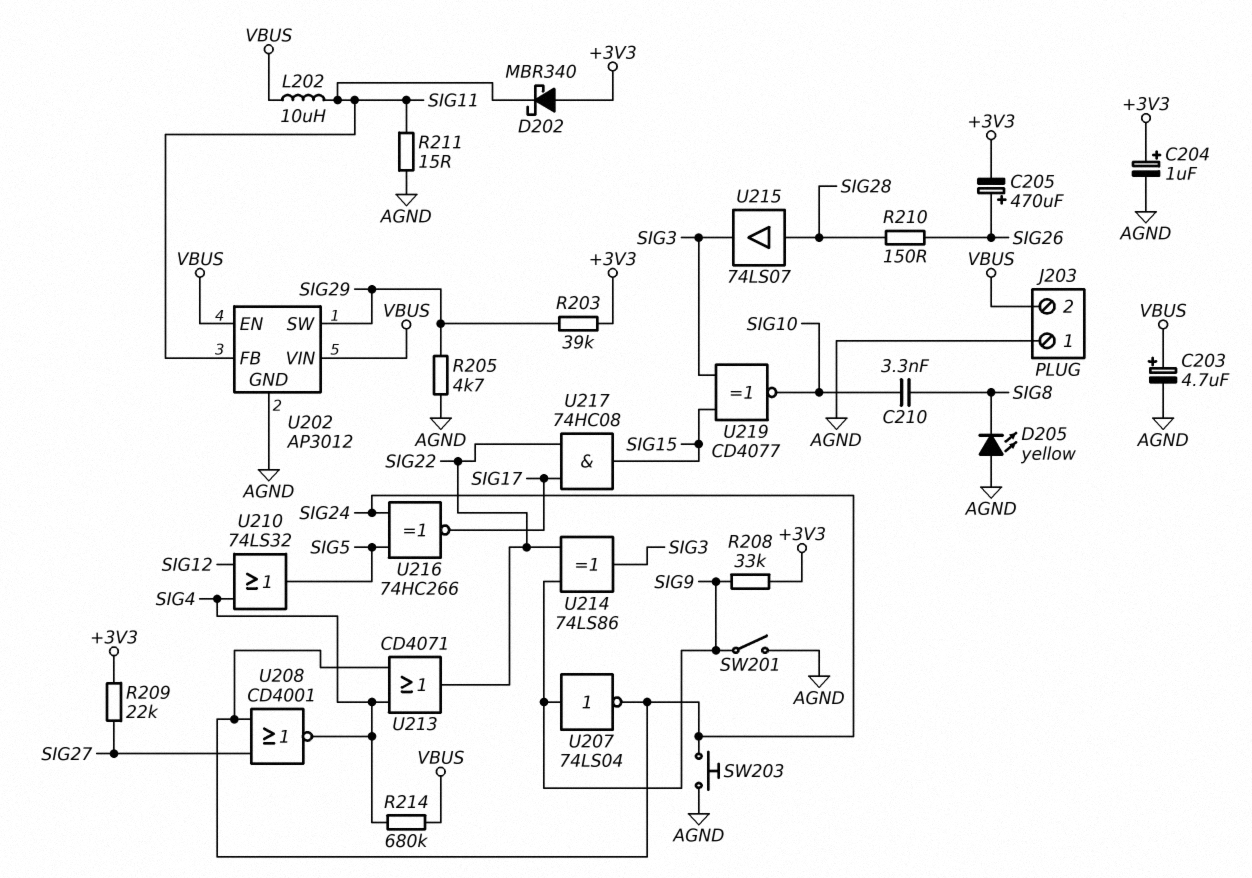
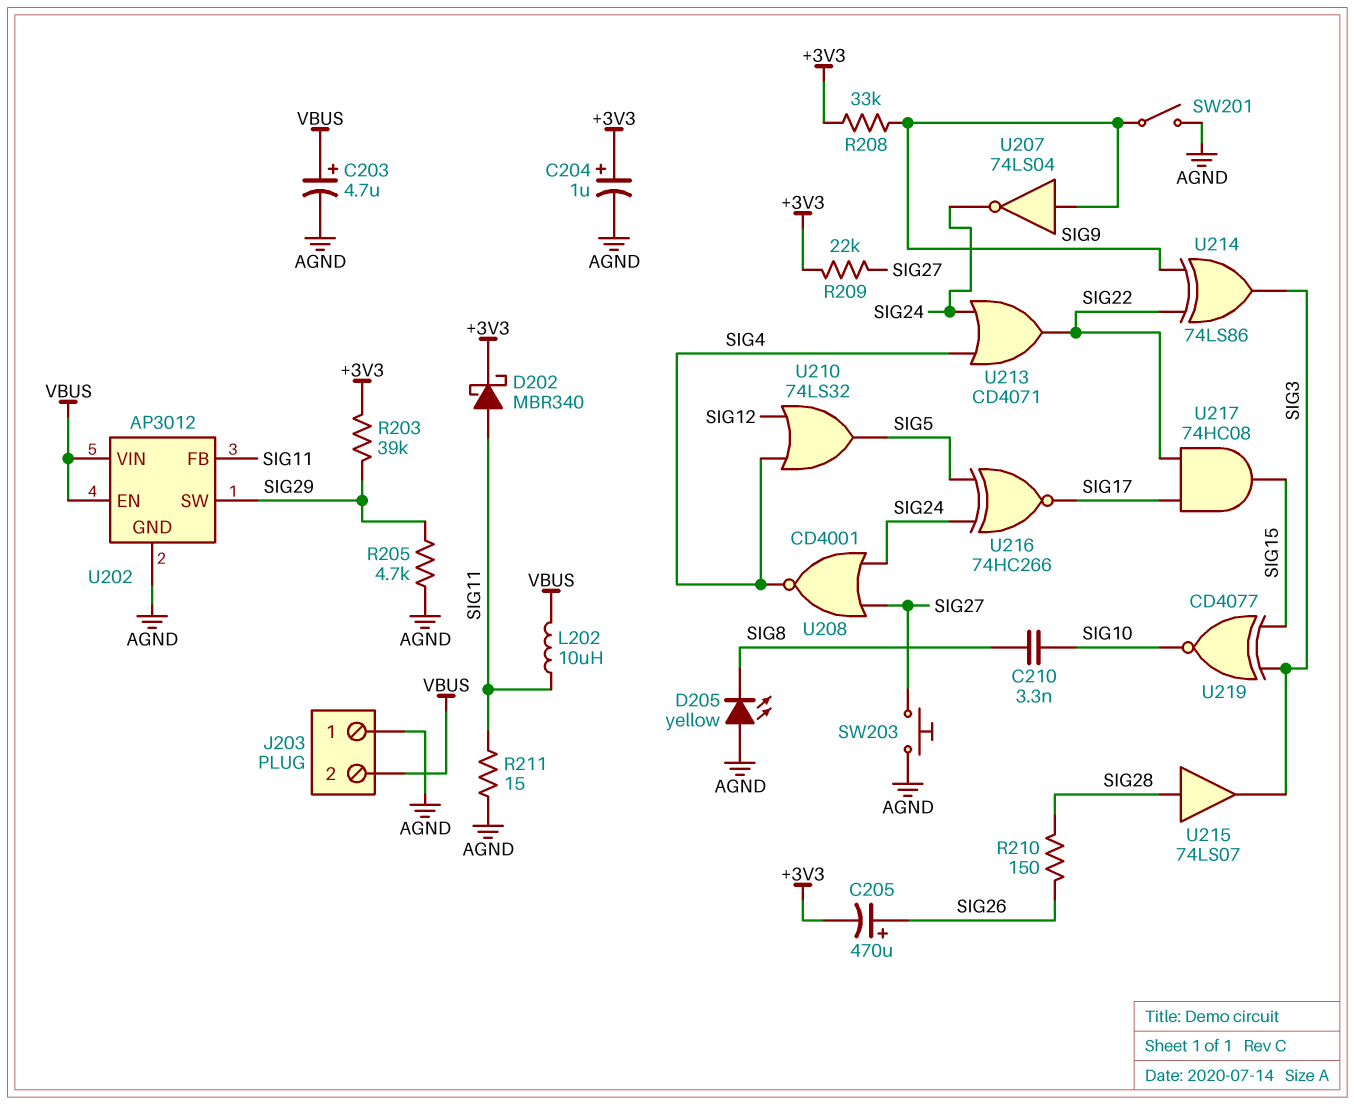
D202: schottky MBR340 (A +3V3, K SIG11) -> schottky MBR340 (A SIG11, K +3V3)
R214: 680k (SIG4, VBUS) -> none
SW203: button (AGND, SIG24) -> button (AGND, SIG27)

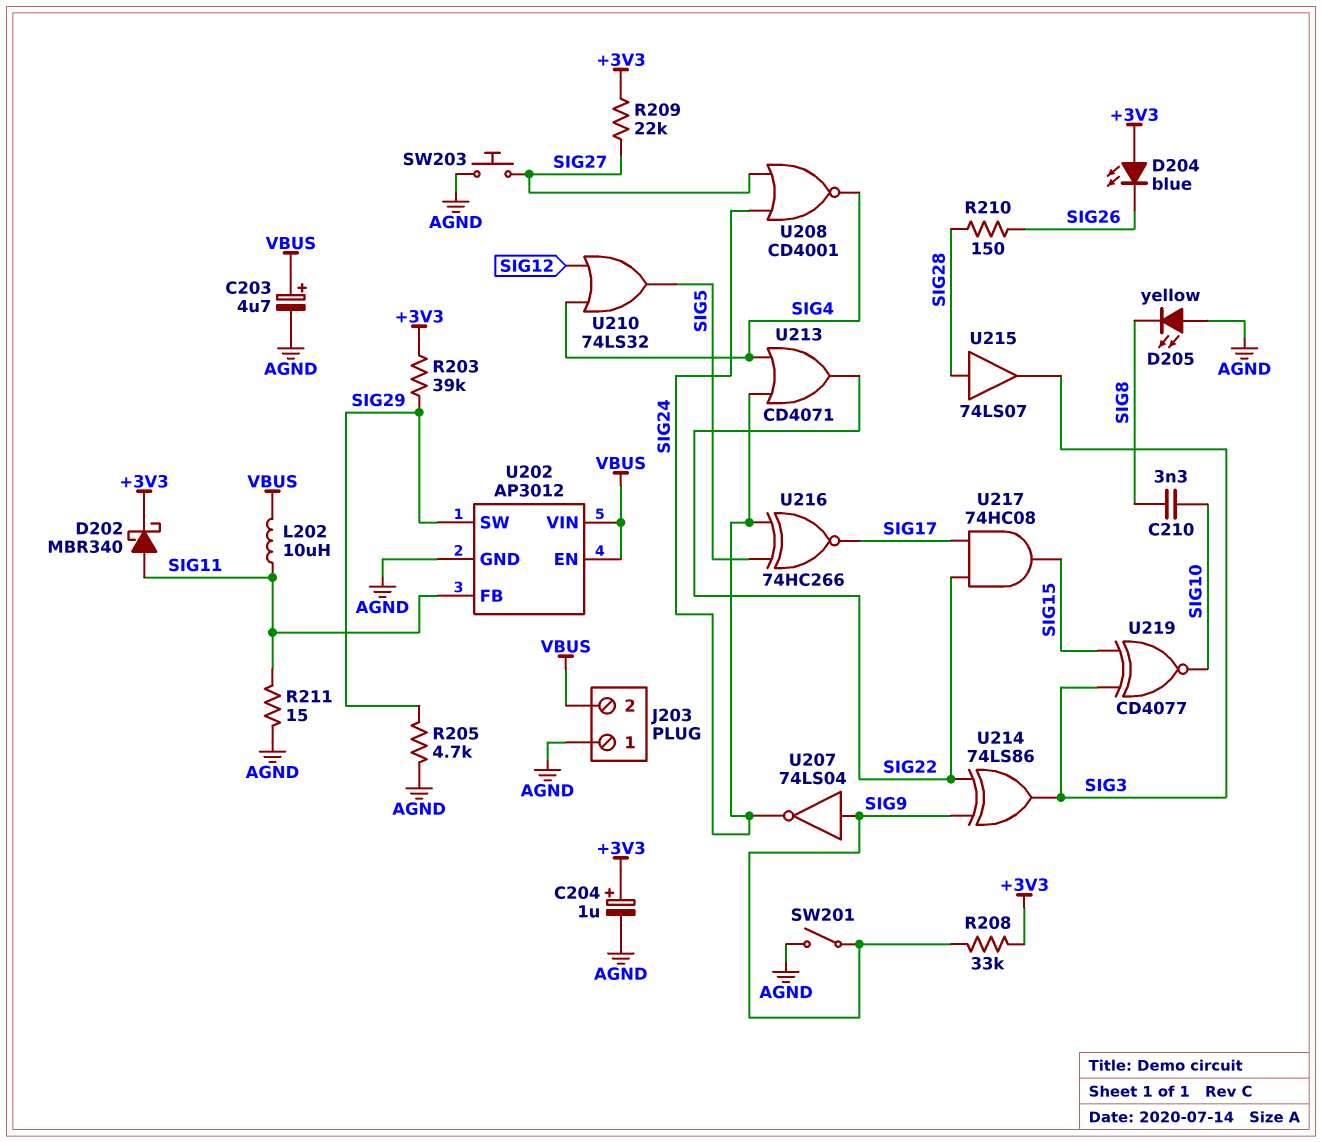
C205: 470uF (plus SIG26, minus +3V3) -> none
D204: none -> LED blue (A +3V3, K SIG26)

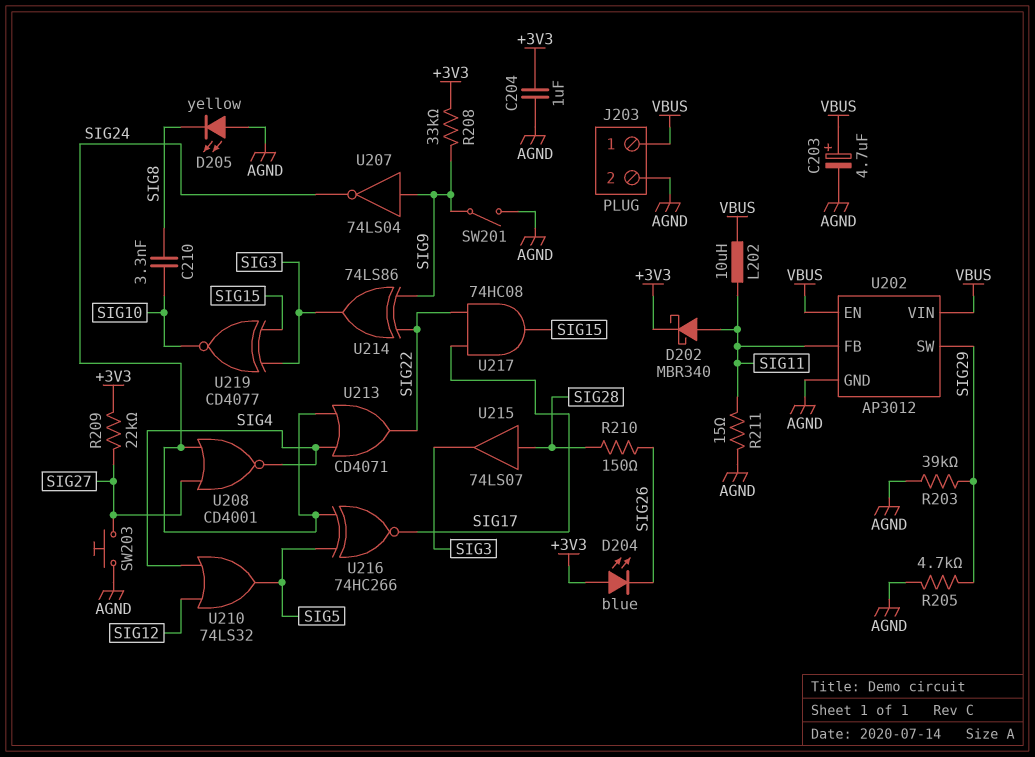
C204: 1uF (plus +3V3, minus AGND) -> 1uF (+3V3, AGND)
J203 pin 1: AGND -> VBUS
J203 pin 2: VBUS -> AGND
R203: 39k (+3V3, SIG29) -> 39k (AGND, SIG29)

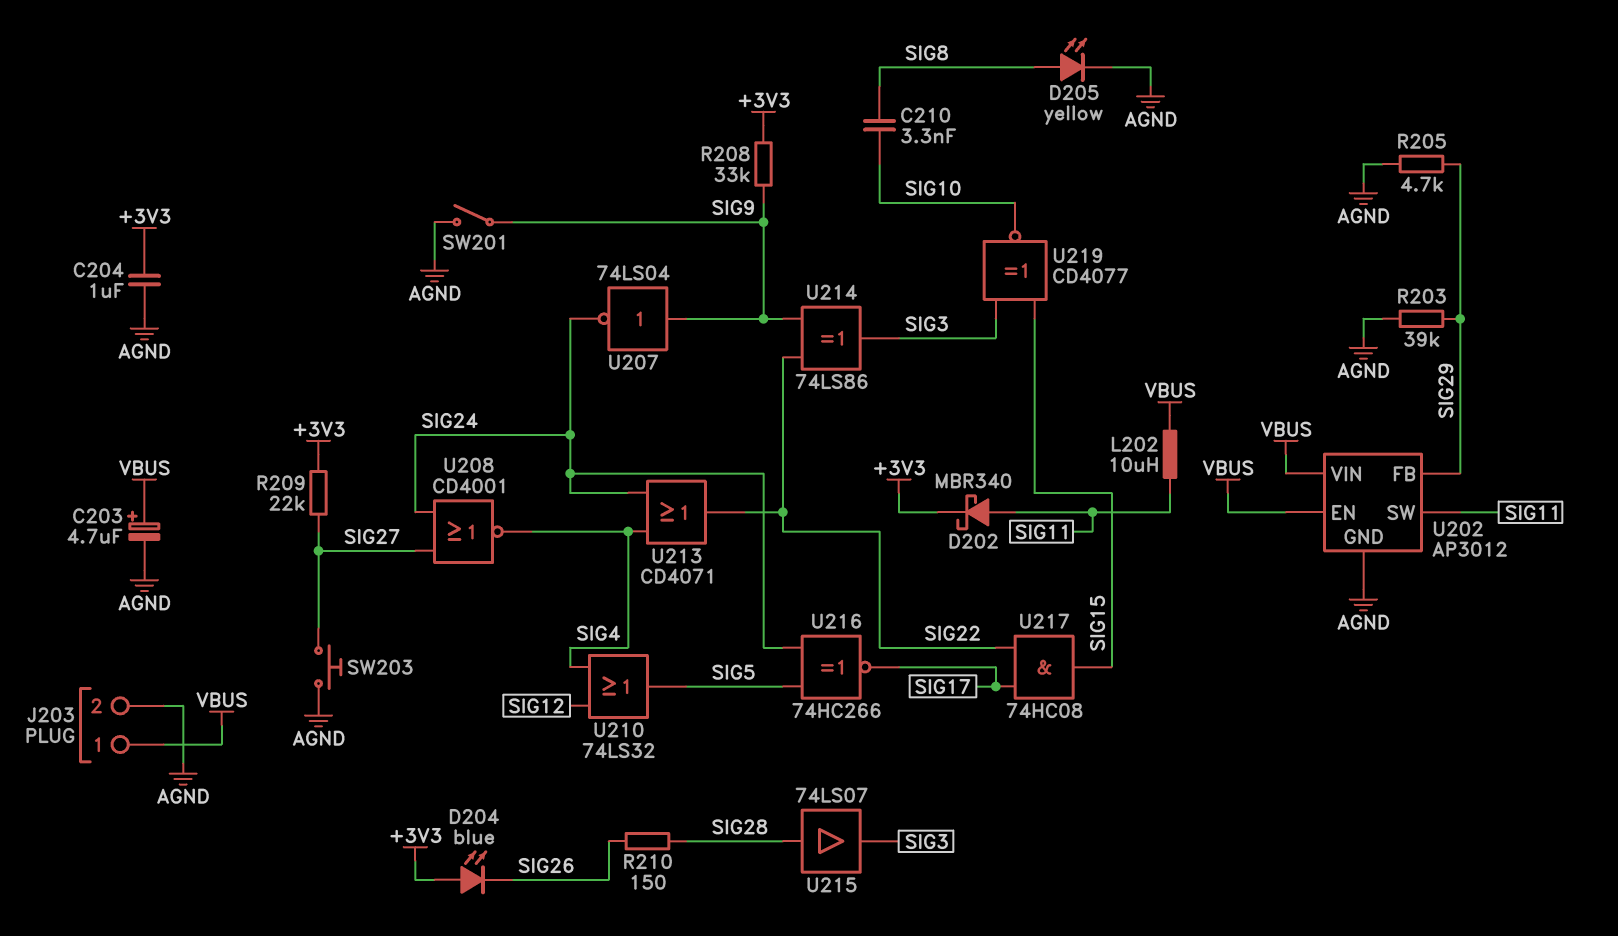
D205: LED yellow (A AGND, K SIG8) -> LED yellow (A SIG8, K AGND)
R211: 15 (AGND, SIG11) -> none
U202 pin FB: SIG11 -> SIG29
U202 pin SW: SIG29 -> SIG11

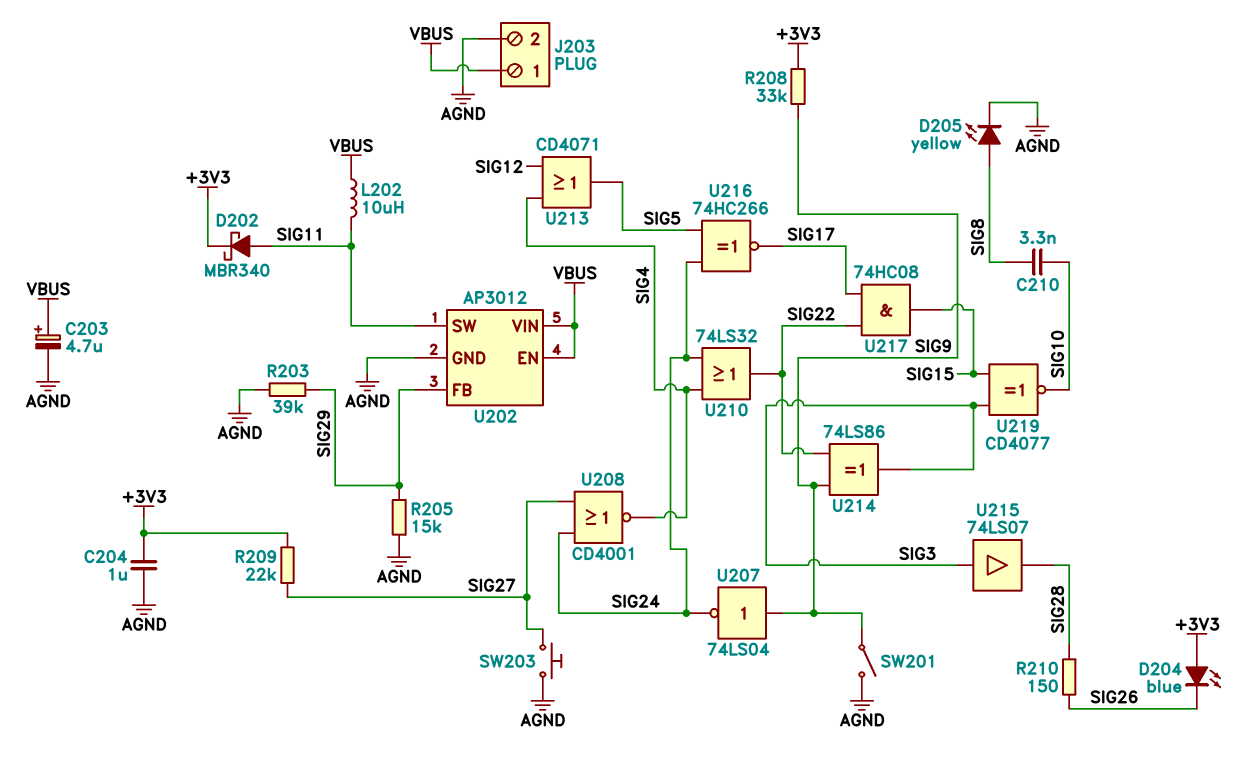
R205: 4.7k (AGND, SIG29) -> 15k (AGND, SIG29)
U210: OR 74LS32 (in SIG4, in SIG12, out SIG5) -> OR 74LS32 (in SIG4, in SIG24, out SIG22)
U213: OR CD4071 (in SIG4, in SIG24, out SIG22) -> OR CD4071 (in SIG4, in SIG12, out SIG5)
U215: buffer 74LS07 (in SIG28, out SIG3) -> buffer 74LS07 (in SIG3, out SIG28)

